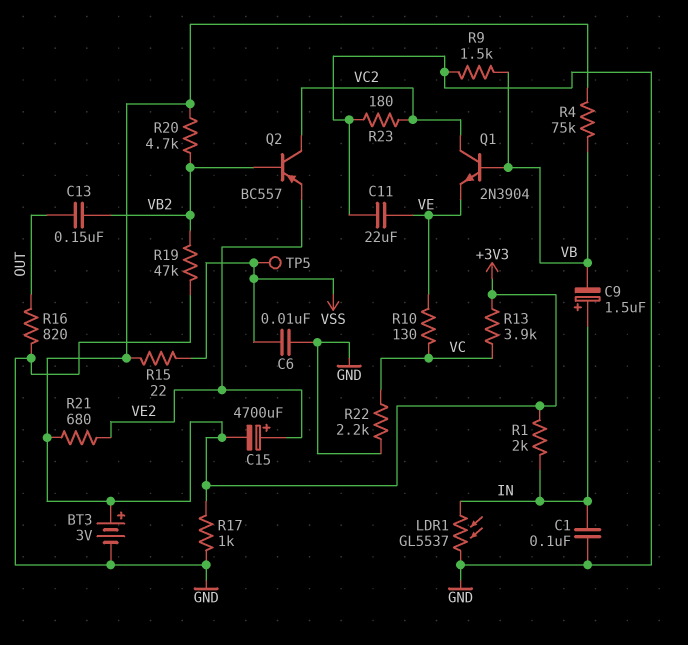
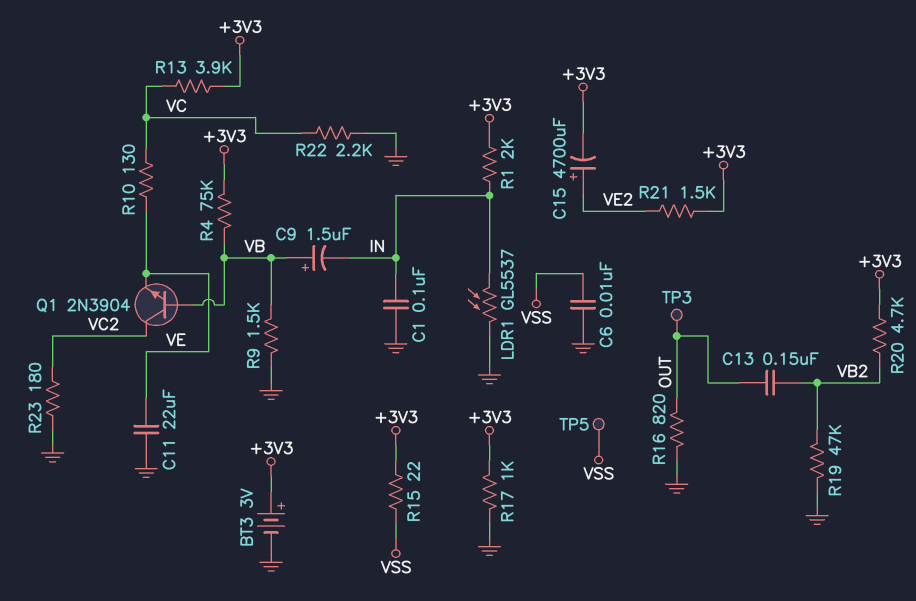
C9: 1.5uF (plus IN, minus VB) -> 1.5uF (plus VB, minus IN)
Q2: PNP BC557 (B VB2, C VC2, E VE2) -> none
R21: 680 (+3V3, VE2) -> 1.5k (+3V3, VE2)
TP3: none -> test point (OUT)

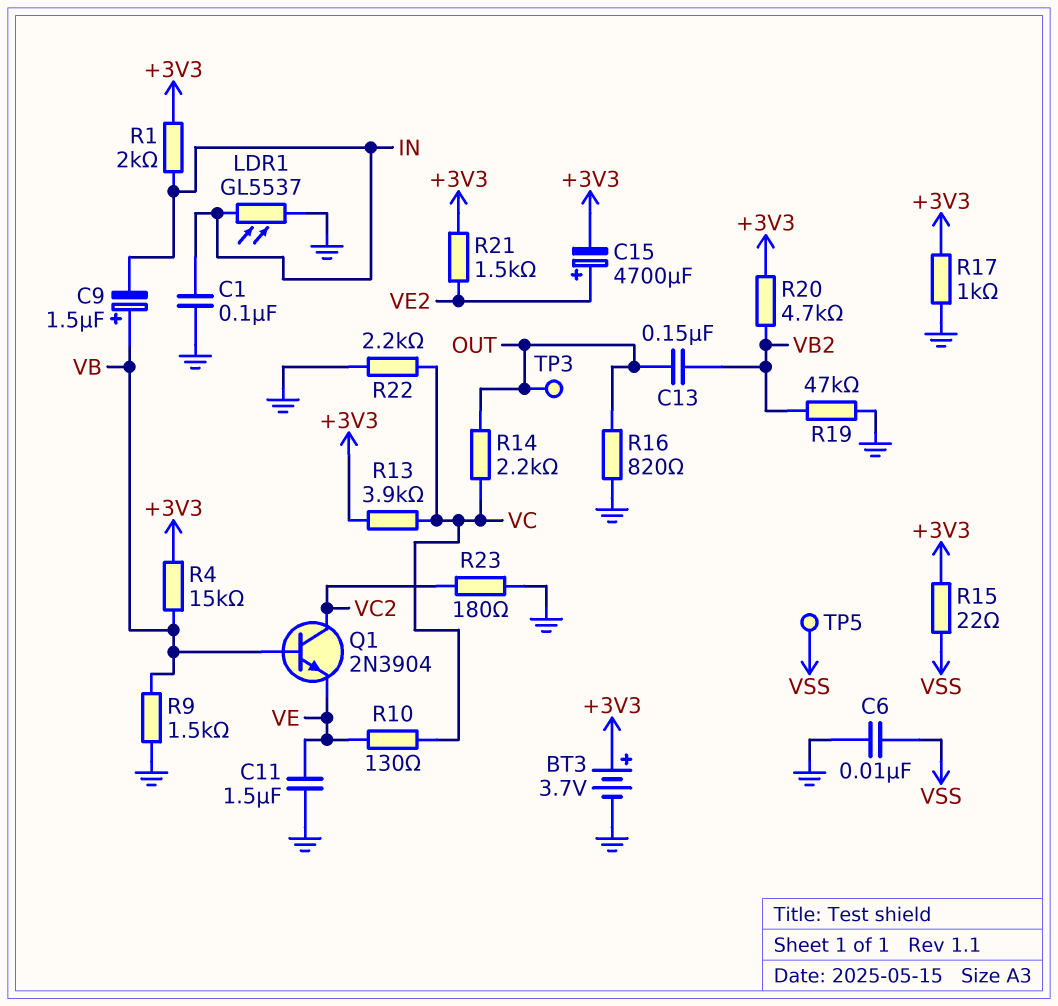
BT3: 3V (plus +3V3, minus GND) -> 3.7V (plus +3V3, minus GND)
C11: 22uF (GND, VE) -> 1.5uF (GND, VE)
R4: 75k (+3V3, VB) -> 15k (+3V3, VB)
R14: none -> 2.2k (OUT, VC)

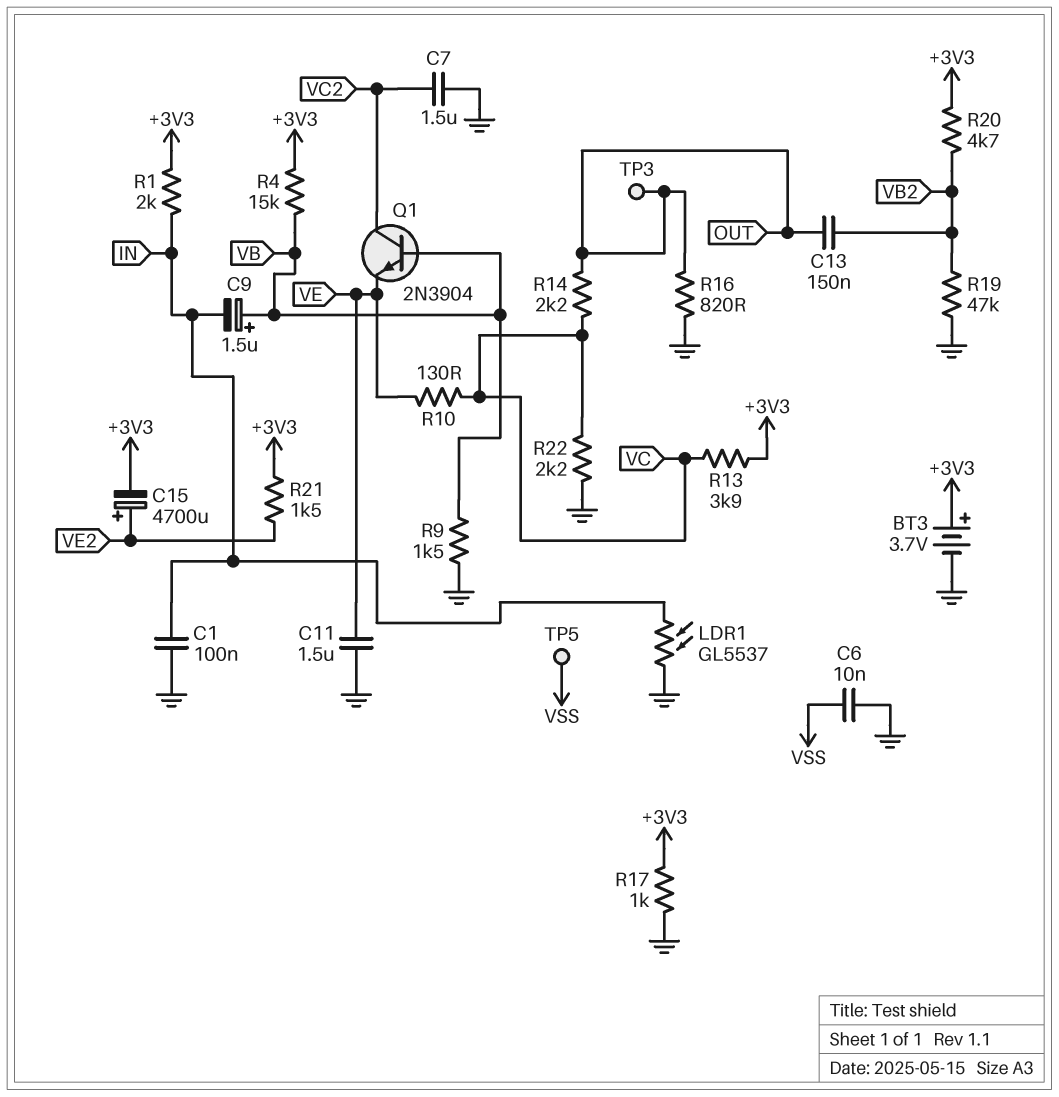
C7: none -> 1.5uF (GND, VC2)
R15: 22 (+3V3, VSS) -> none
R23: 180 (GND, VC2) -> none

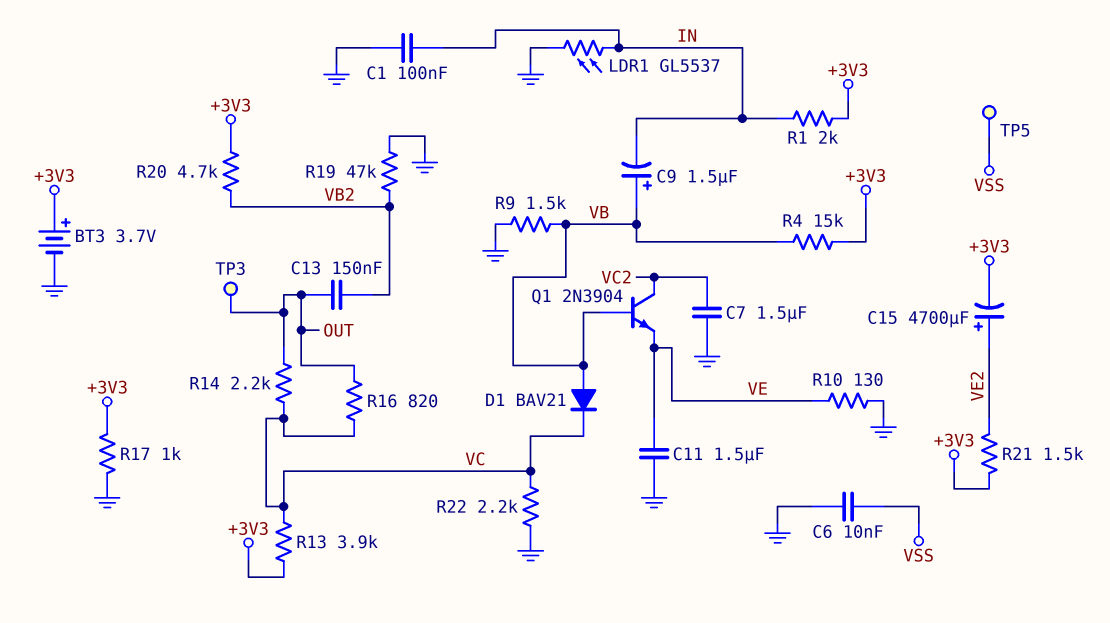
D1: none -> diode BAV21 (A VB, K VC)
R10: 130 (VC, VE) -> 130 (GND, VE)
R16: 820 (GND, OUT) -> 820 (OUT, VC)

